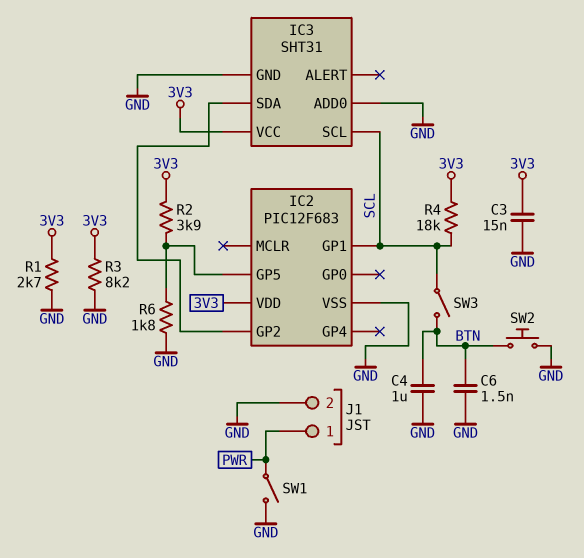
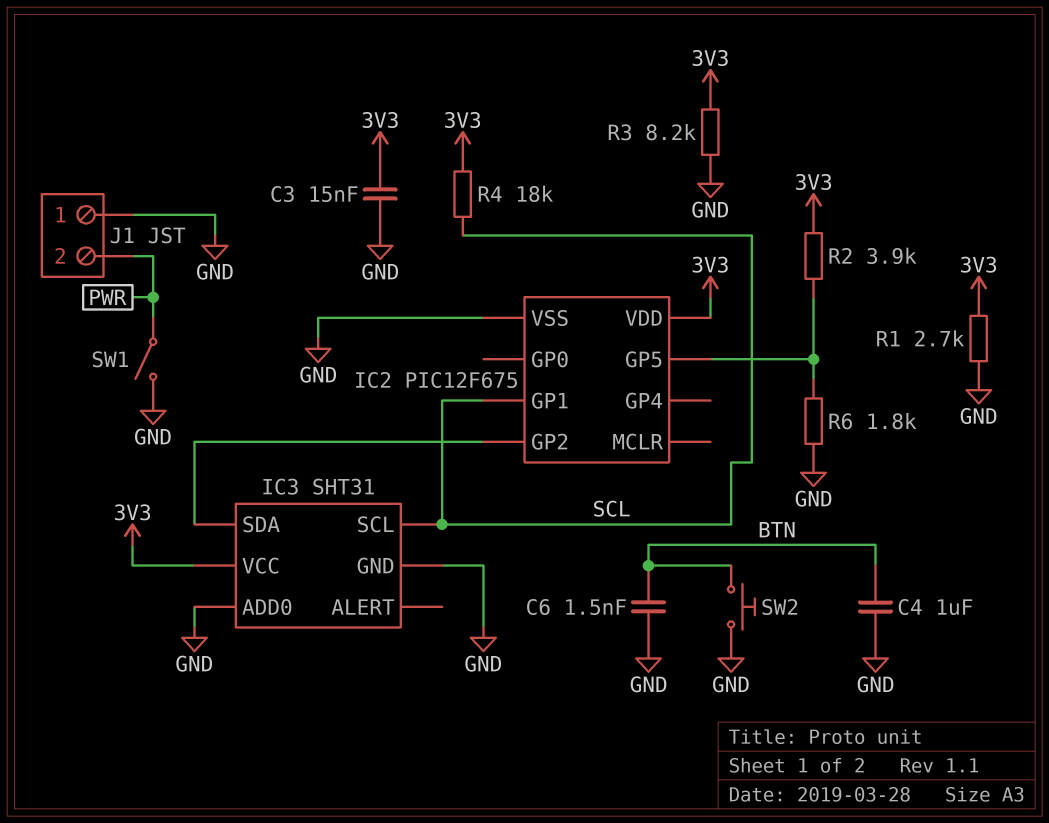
IC2: PIC12F683 -> PIC12F675
J1 pin 1: PWR -> GND
J1 pin 2: GND -> PWR
SW3: switch (BTN, SCL) -> none

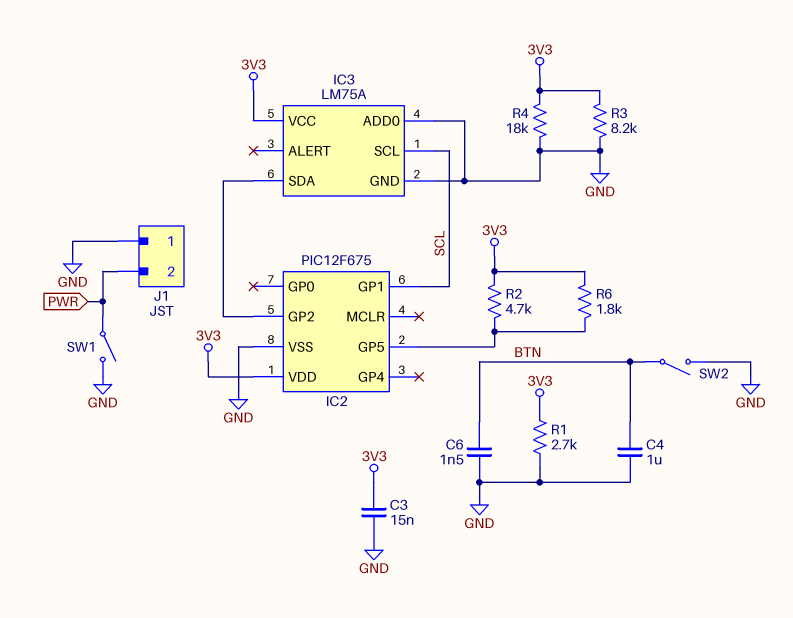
IC3: SHT31 -> LM75A
R2: 3.9k (3V3, IC2/GP5) -> 4.7k (3V3, IC2/GP5)
R4: 18k (3V3, SCL) -> 18k (3V3, GND)
R6: 1.8k (GND, IC2/GP5) -> 1.8k (3V3, IC2/GP5)
SW2: button (BTN, GND) -> switch (BTN, GND)

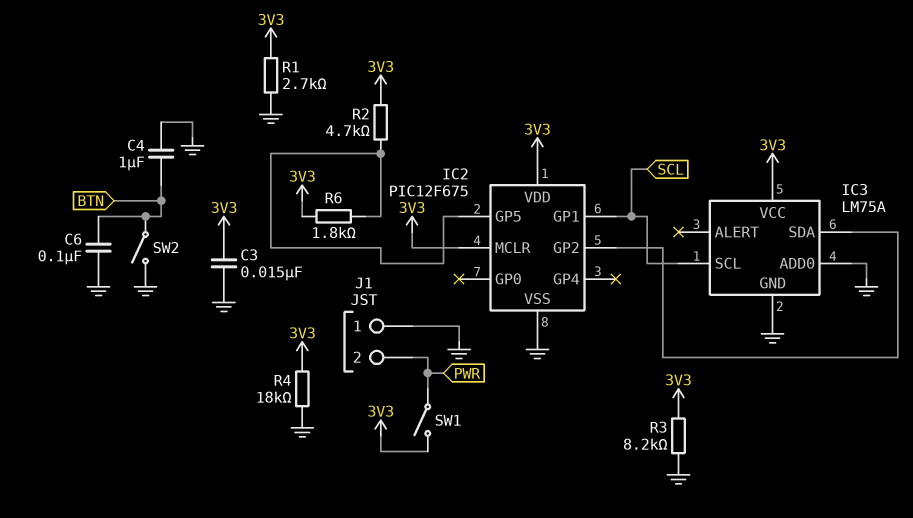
C6: 1.5nF (BTN, GND) -> 100nF (BTN, GND)
IC2 pin MCLR: none -> 3V3
SW1: switch (GND, PWR) -> switch (3V3, PWR)

